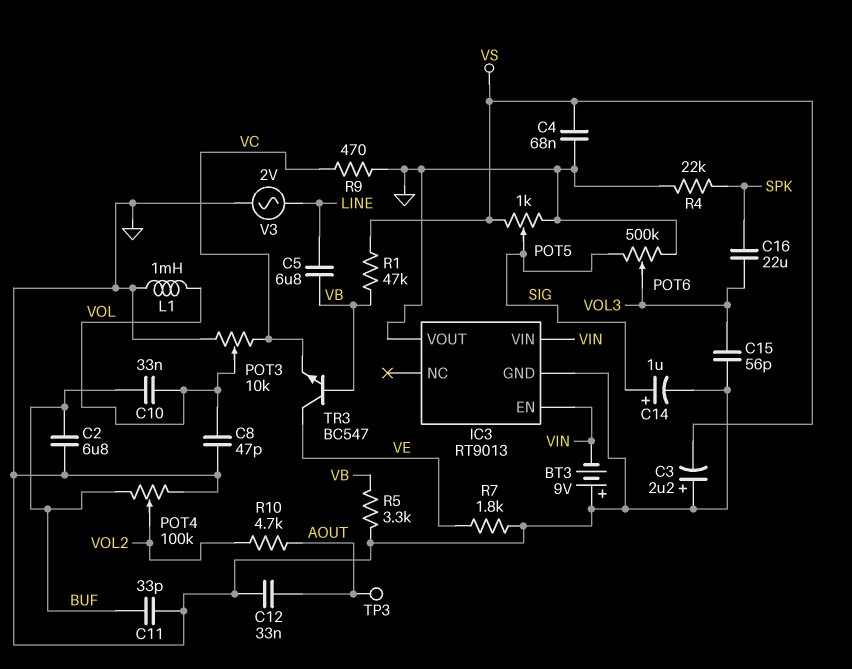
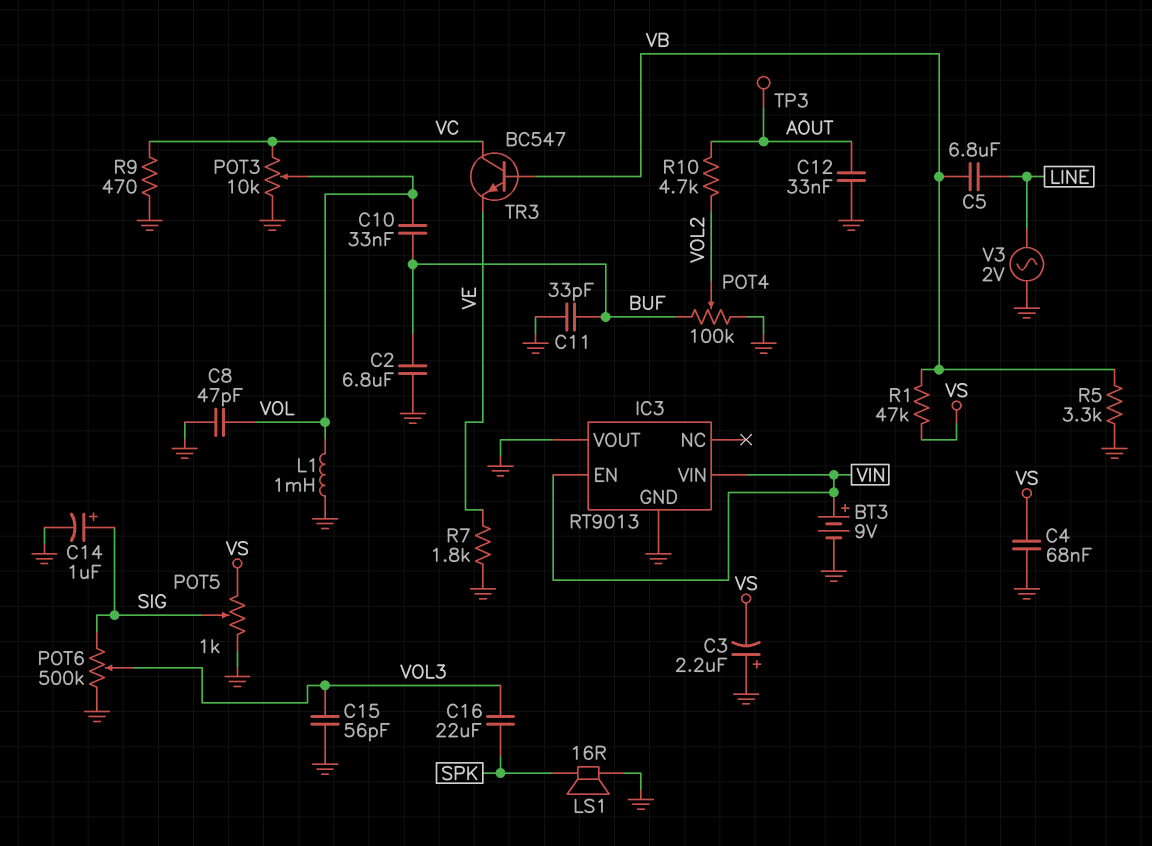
BT3: 9V (plus GND, minus VIN) -> 9V (plus VIN, minus GND)
LS1: none -> speaker 16R (GND, SPK)
R4: 22k (GND, SPK) -> none
TR3: NPN BC547 (B VB, C VE, E VC) -> NPN BC547 (B VB, C VC, E VE)

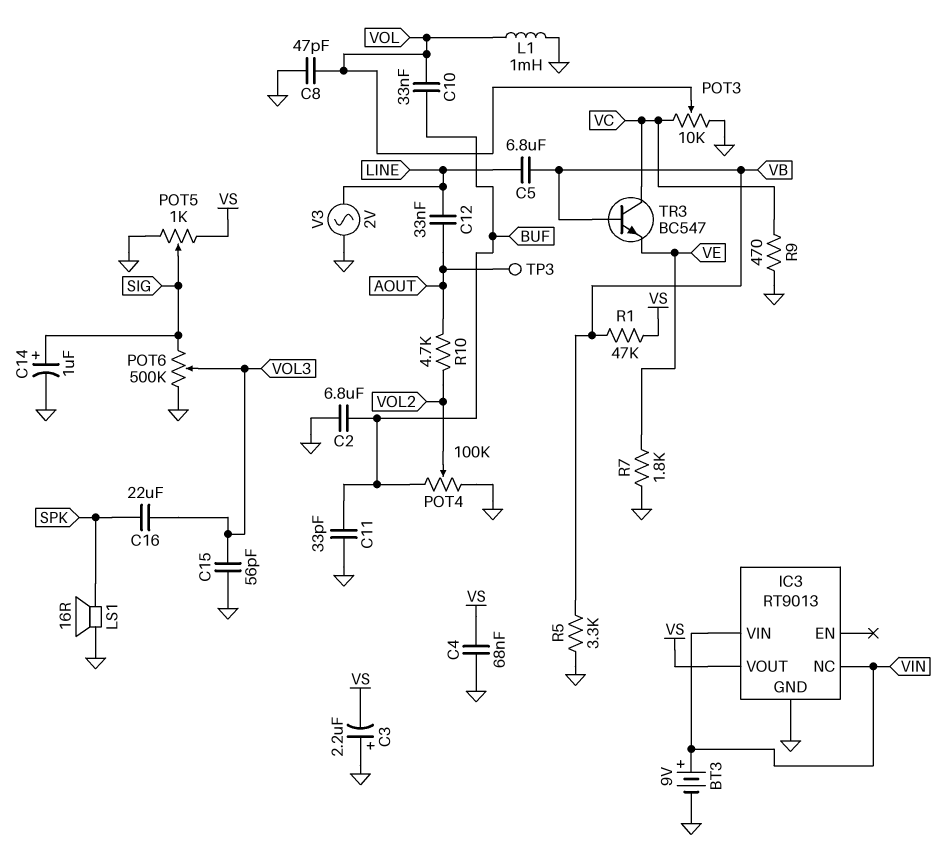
C12: 33nF (AOUT, GND) -> 33nF (AOUT, LINE)
IC3 pin EN: VIN -> none
IC3 pin NC: none -> VIN
IC3 pin VOUT: GND -> VS

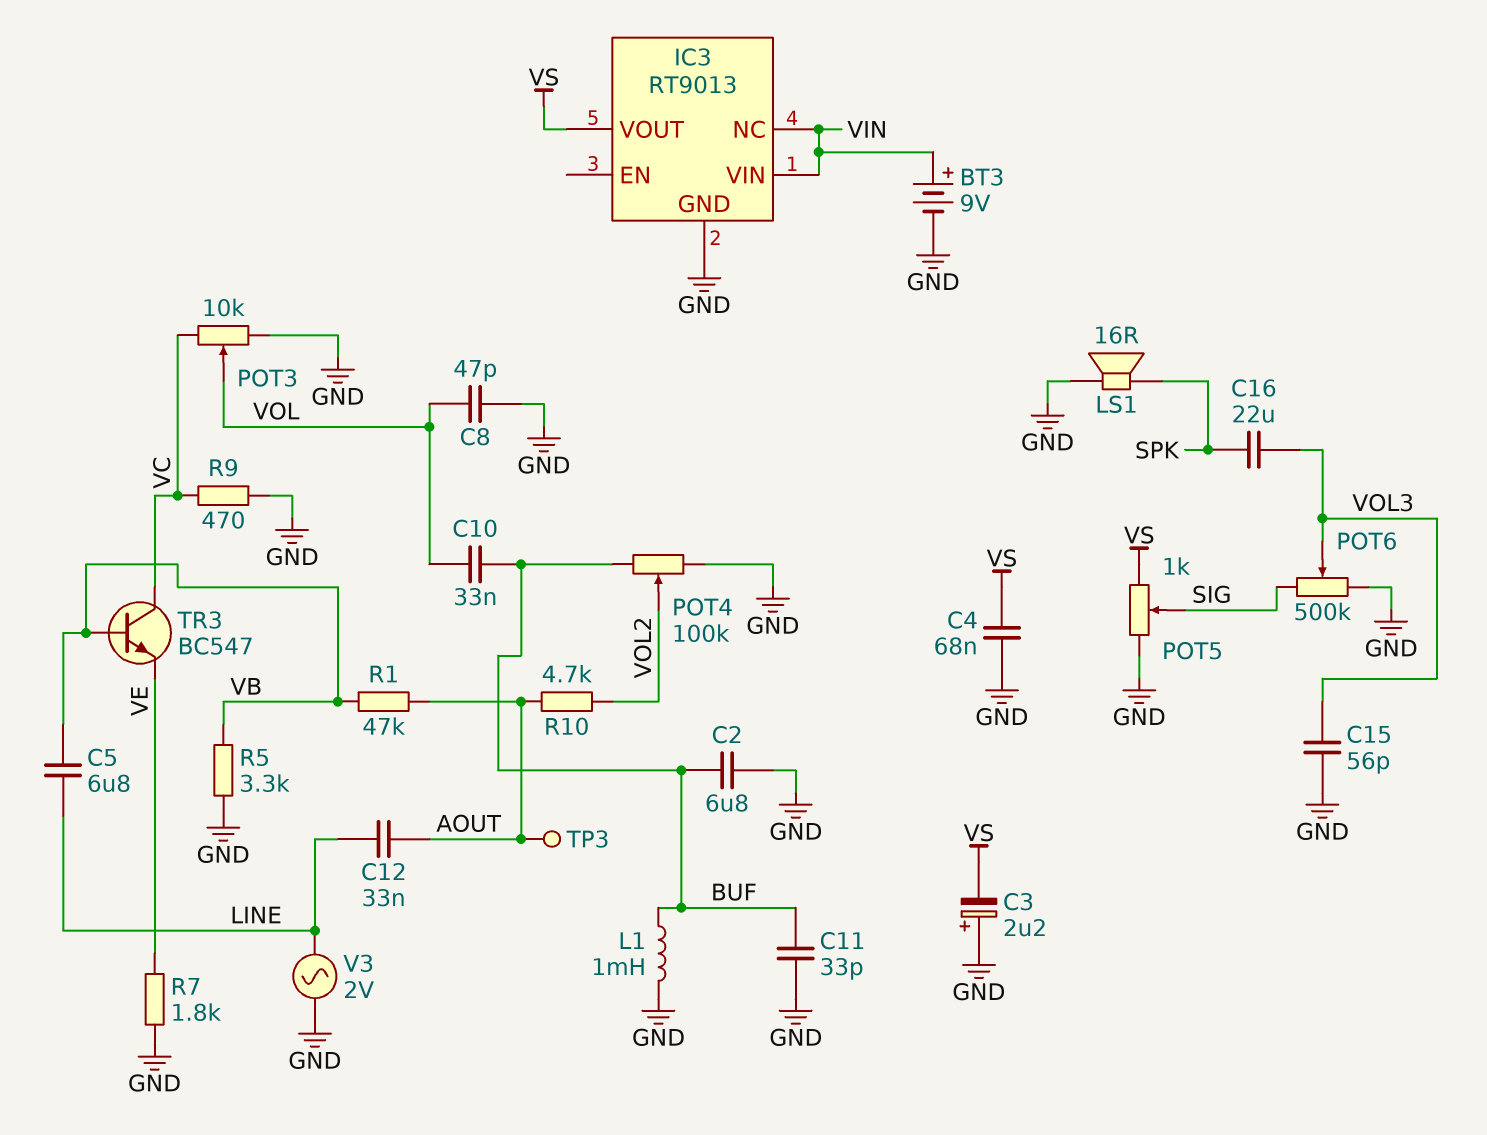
C14: 1uF (plus SIG, minus GND) -> none
L1: 1mH (GND, VOL) -> 1mH (BUF, GND)
R1: 47k (VB, VS) -> 47k (AOUT, VB)

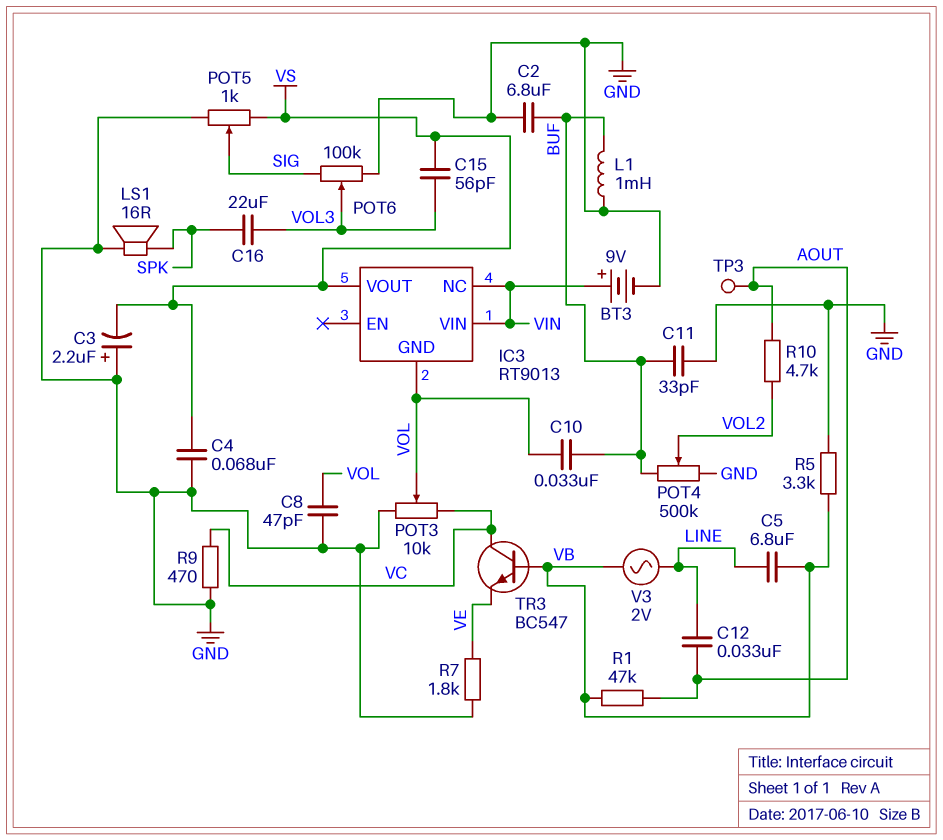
C15: 56pF (GND, VOL3) -> 56pF (VOL3, VS)
IC3 pin GND: GND -> VOL
POT4: 100k (BUF, GND, wiper VOL2) -> 500k (BUF, GND, wiper VOL2)
POT6: 500k (GND, SIG, wiper VOL3) -> 100k (GND, SIG, wiper VOL3)
V3: AC 2V (GND, LINE) -> AC 2V (LINE, VB)

